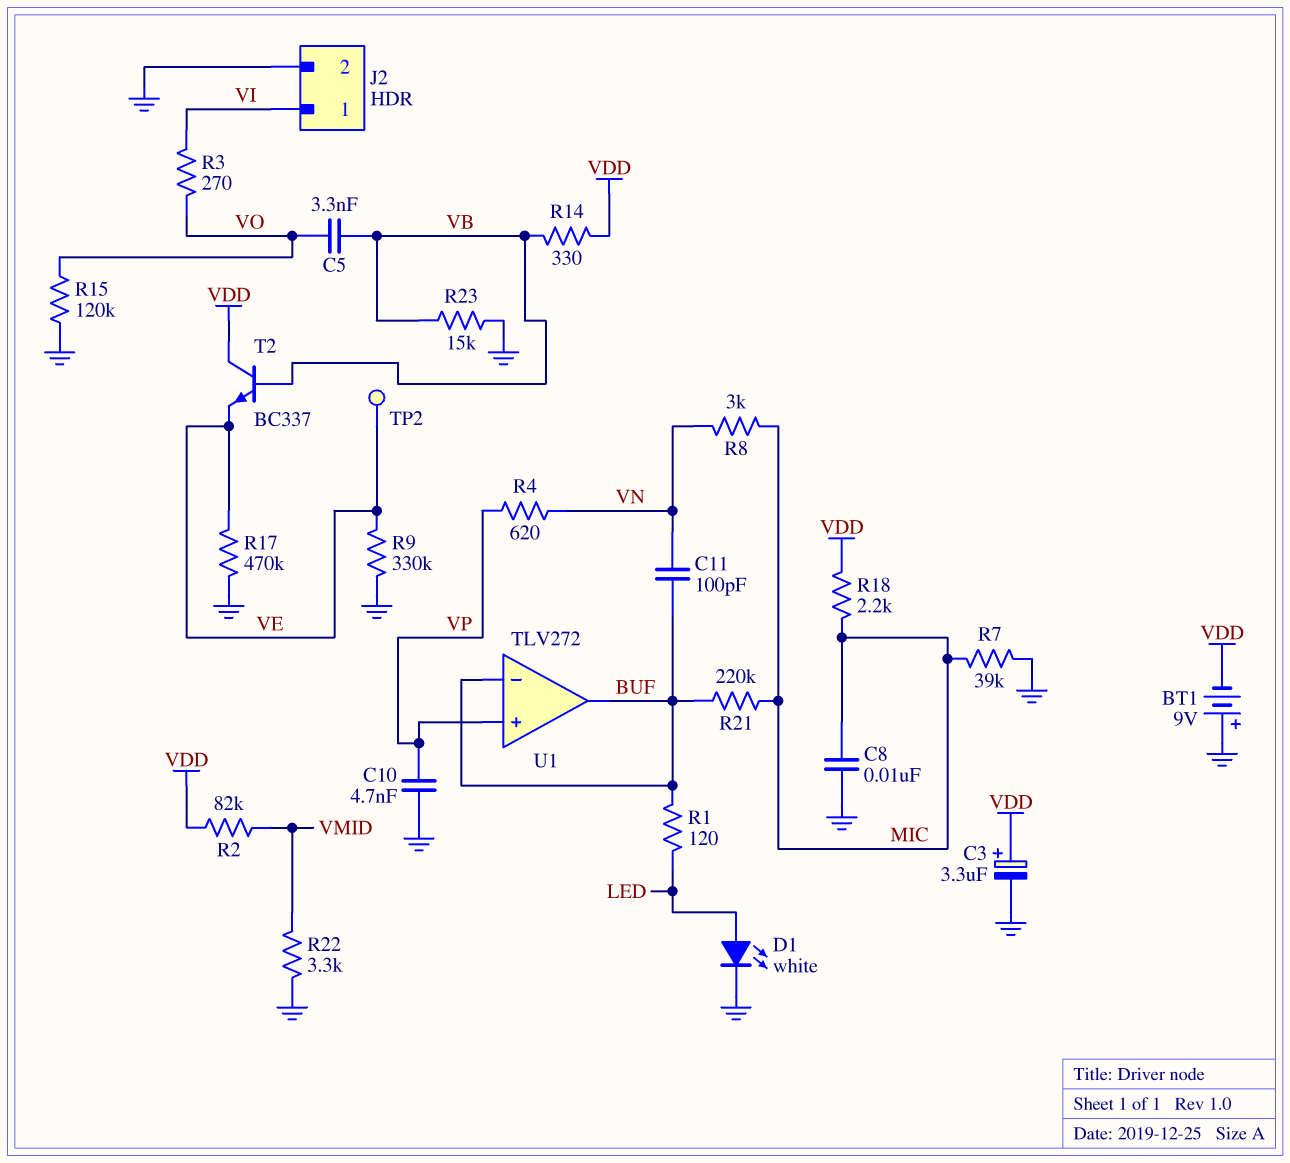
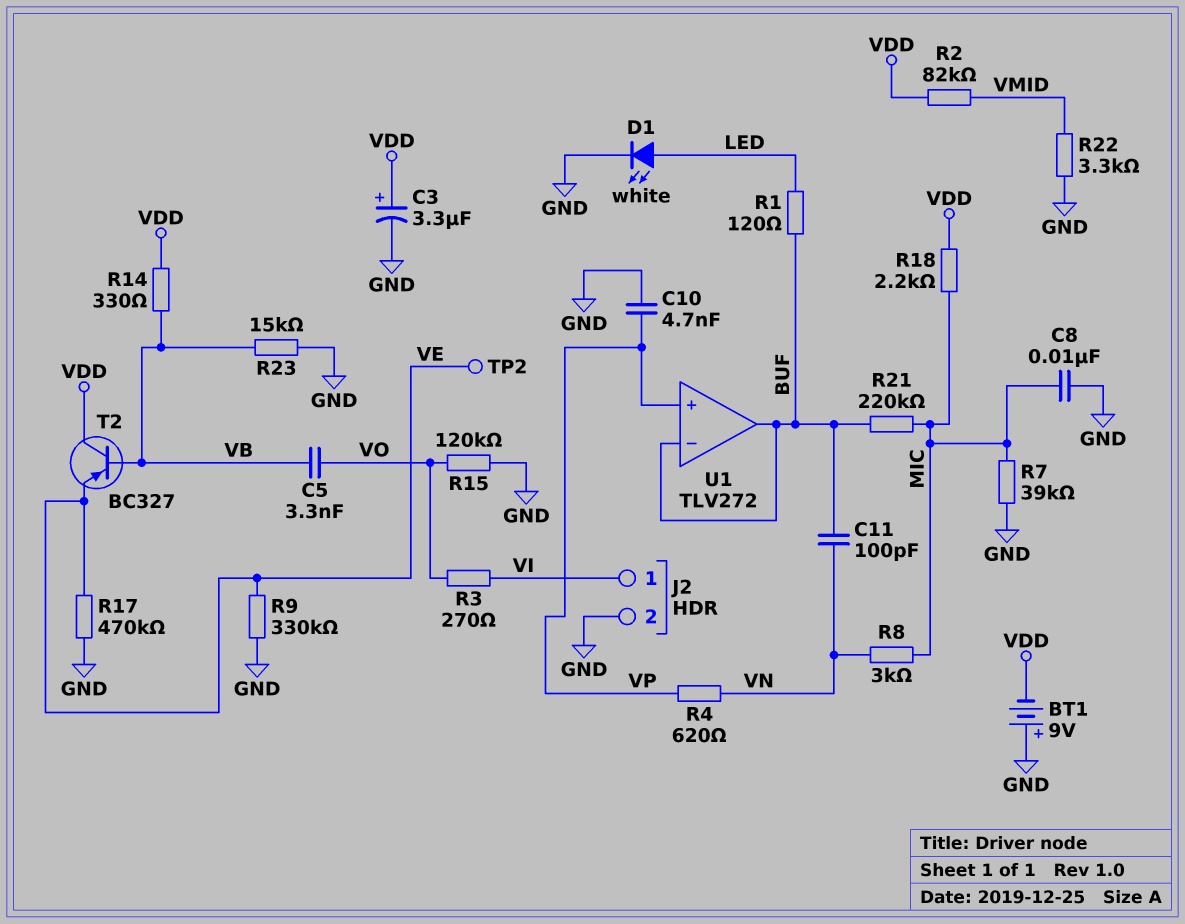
T2: NPN BC337 (B VB, C VDD, E VE) -> PNP BC327 (B VB, C VDD, E VE)

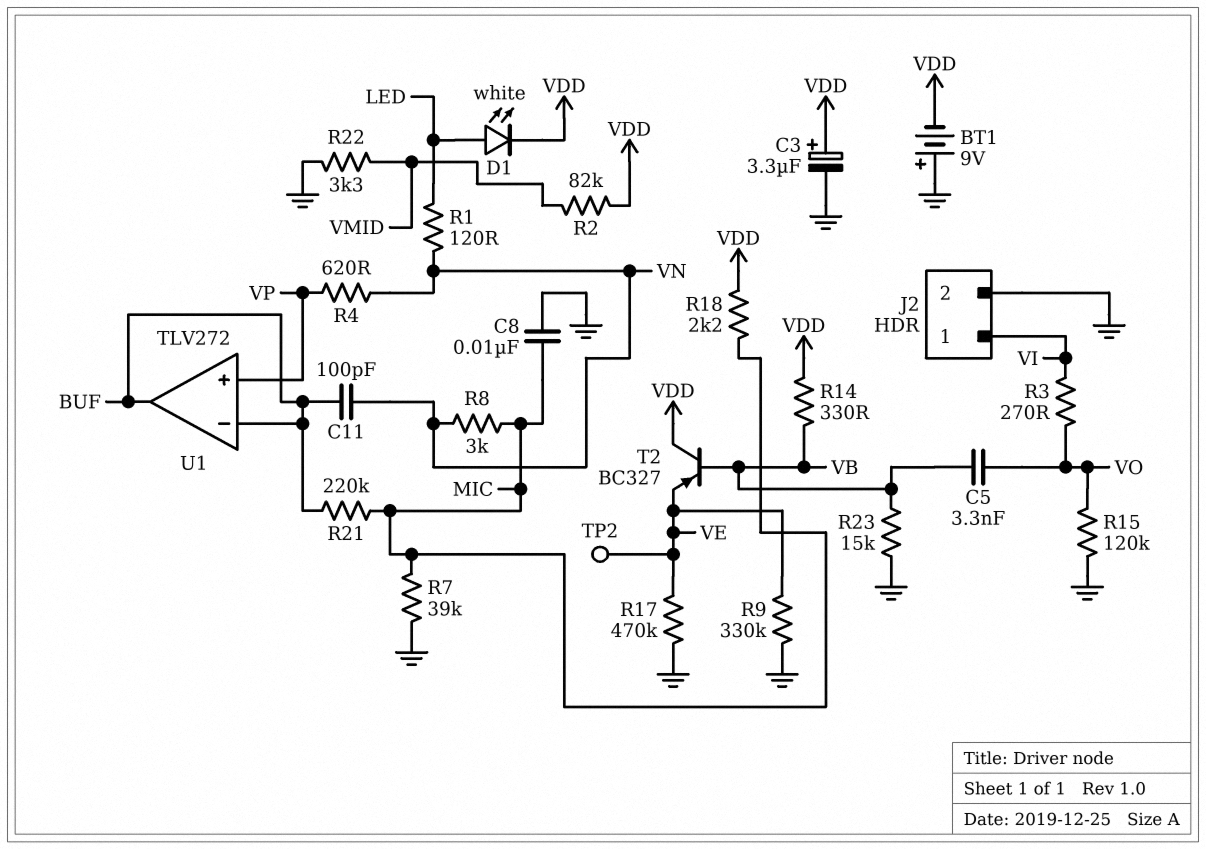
C10: 4.7nF (GND, VP) -> none
D1: LED white (A LED, K GND) -> LED white (A LED, K VDD)
R1: 120 (BUF, LED) -> 120 (LED, VN)

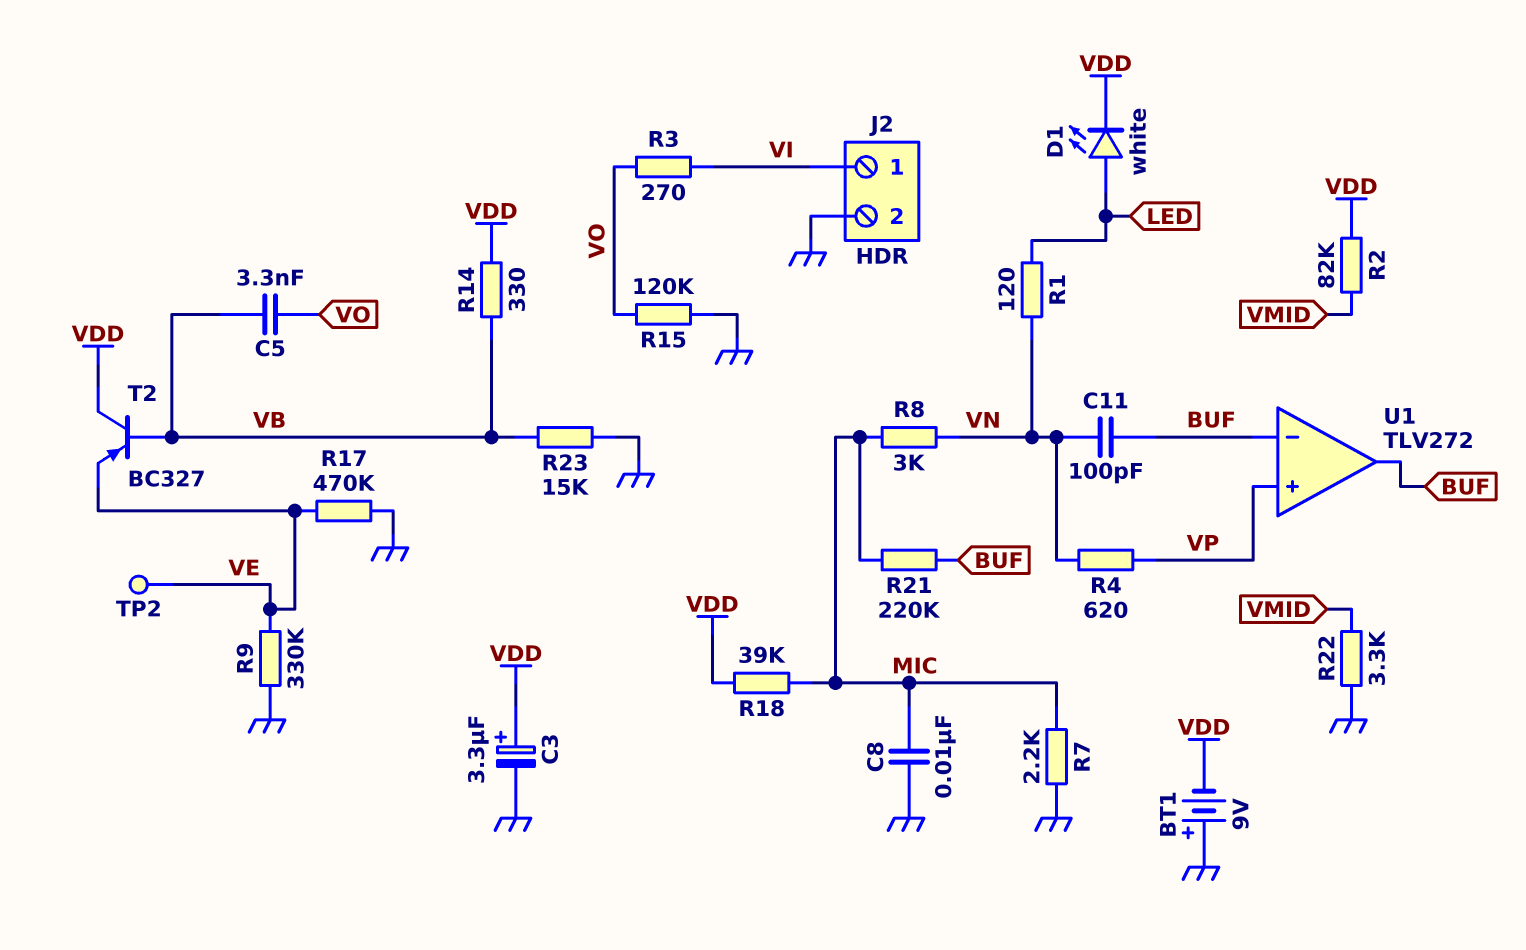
R7: 39k (GND, MIC) -> 2.2k (GND, MIC)
R18: 2.2k (MIC, VDD) -> 39k (MIC, VDD)

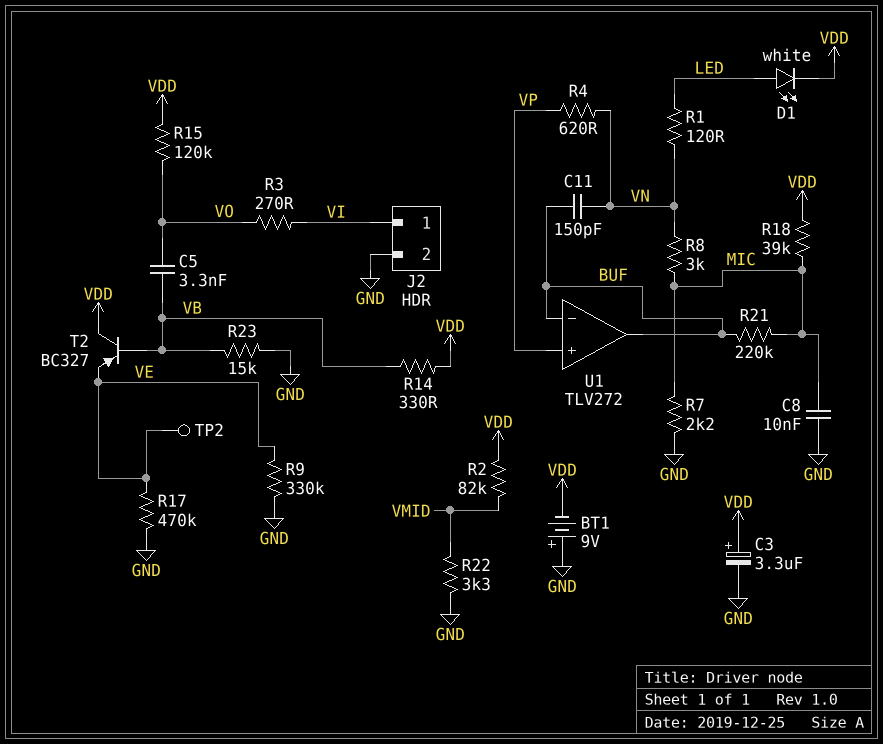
C11: 100pF (BUF, VN) -> 150pF (BUF, VN)
R15: 120k (GND, VO) -> 120k (VDD, VO)

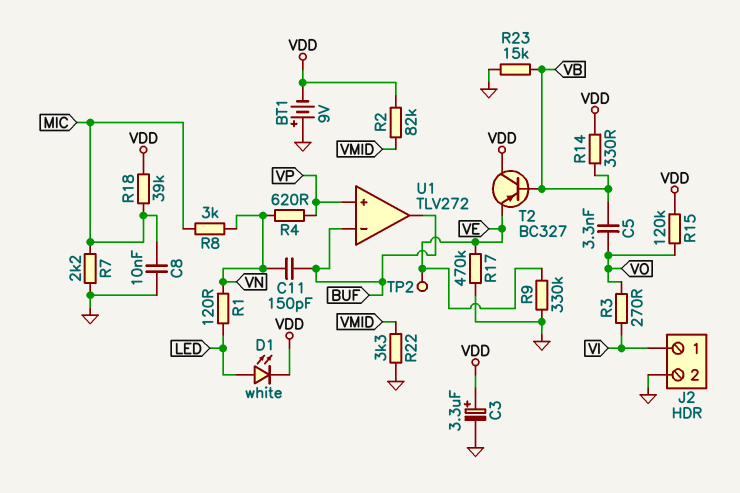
R21: 220k (BUF, MIC) -> none

